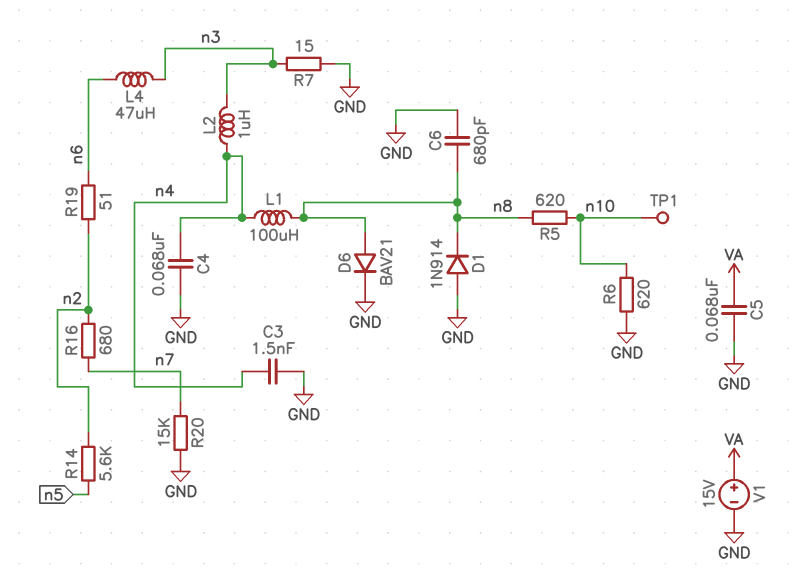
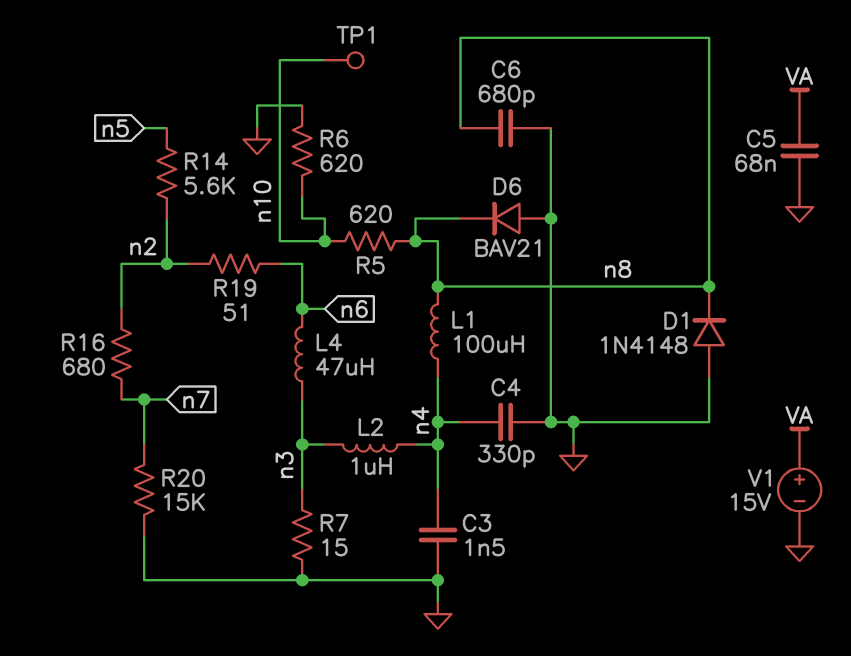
C4: 68nF (GND, n4) -> 330pF (GND, n4)
D1: diode 1N914 (A GND, K n8) -> diode 1N4148 (A GND, K n8)
D6: diode BAV21 (A n8, K GND) -> diode BAV21 (A GND, K n8)

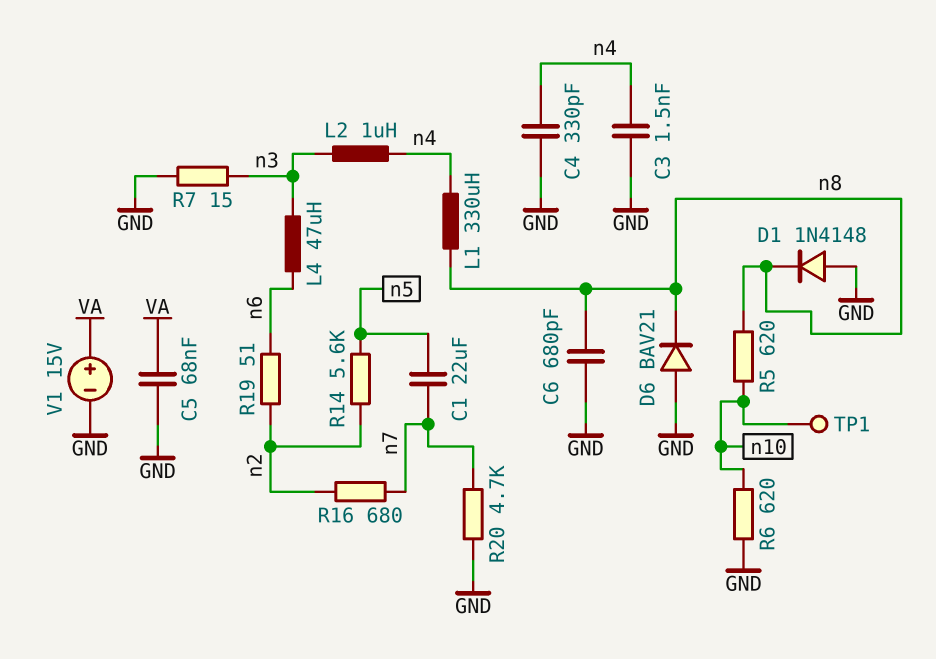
C1: none -> 22uF (n5, n7)
L1: 100uH (n4, n8) -> 330uH (n4, n8)
R20: 15k (GND, n7) -> 4.7k (GND, n7)

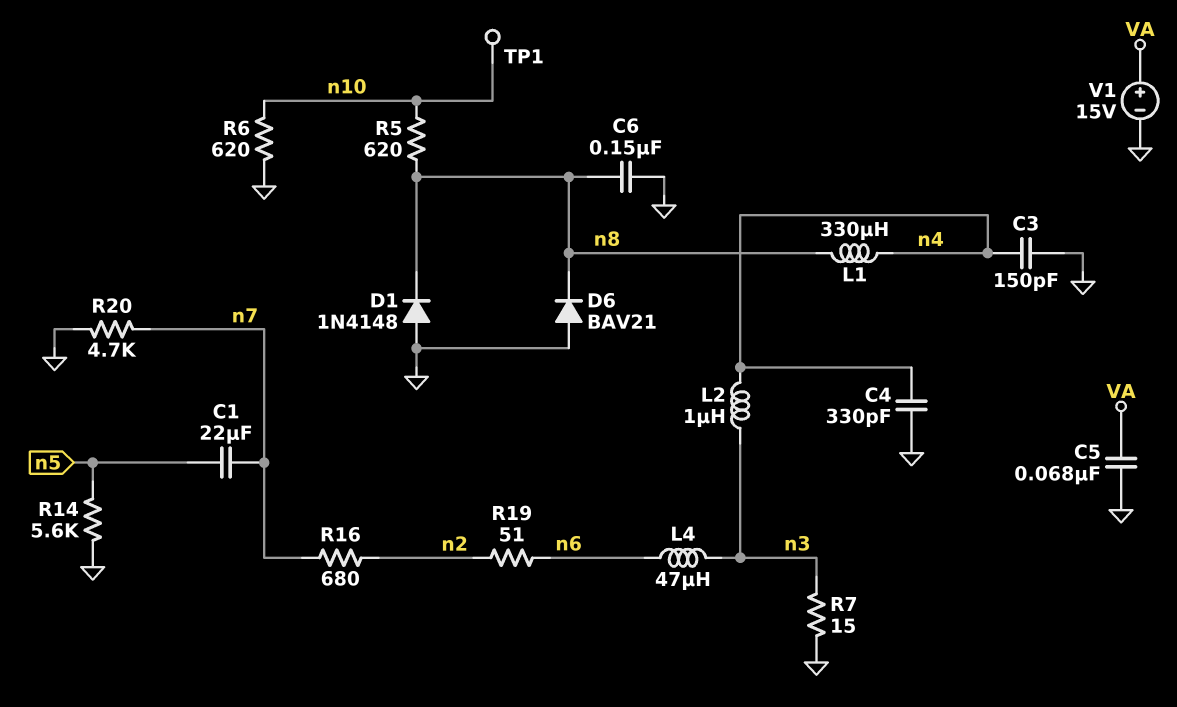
C3: 1.5nF (GND, n4) -> 150pF (GND, n4)
C6: 680pF (GND, n8) -> 150nF (GND, n8)
R14: 5.6k (n2, n5) -> 5.6k (GND, n5)

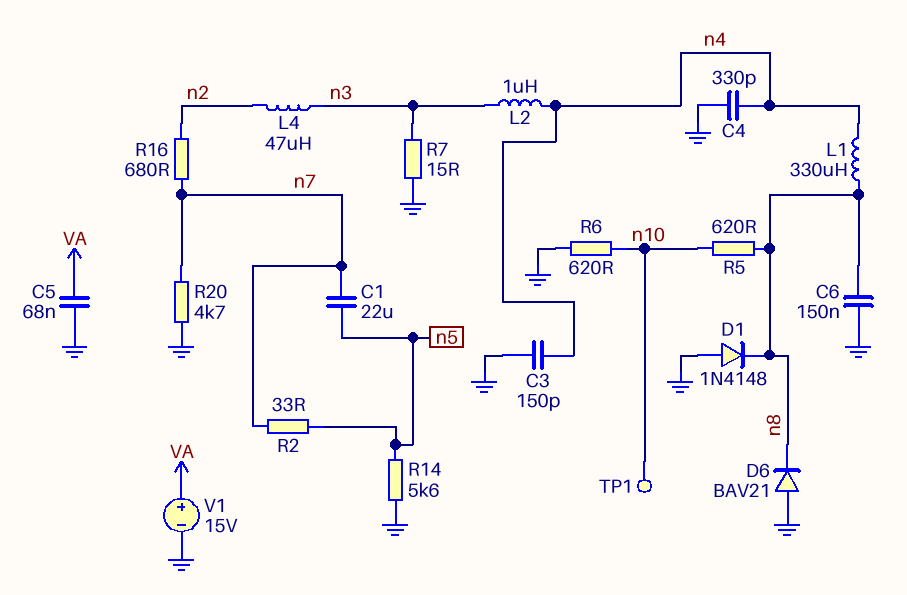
L4: 47uH (n3, n6) -> 47uH (n2, n3)
R2: none -> 33 (n5, n7)
R19: 51 (n2, n6) -> none

